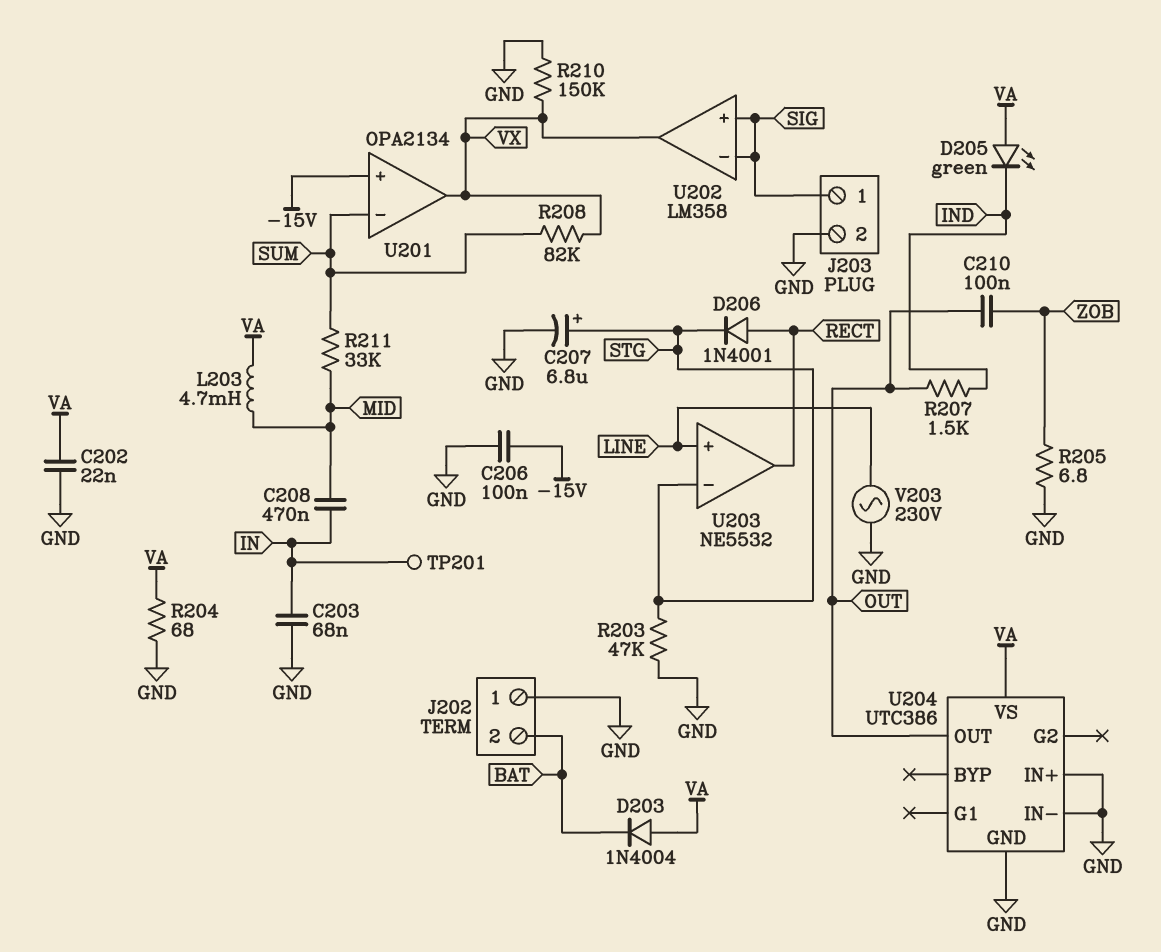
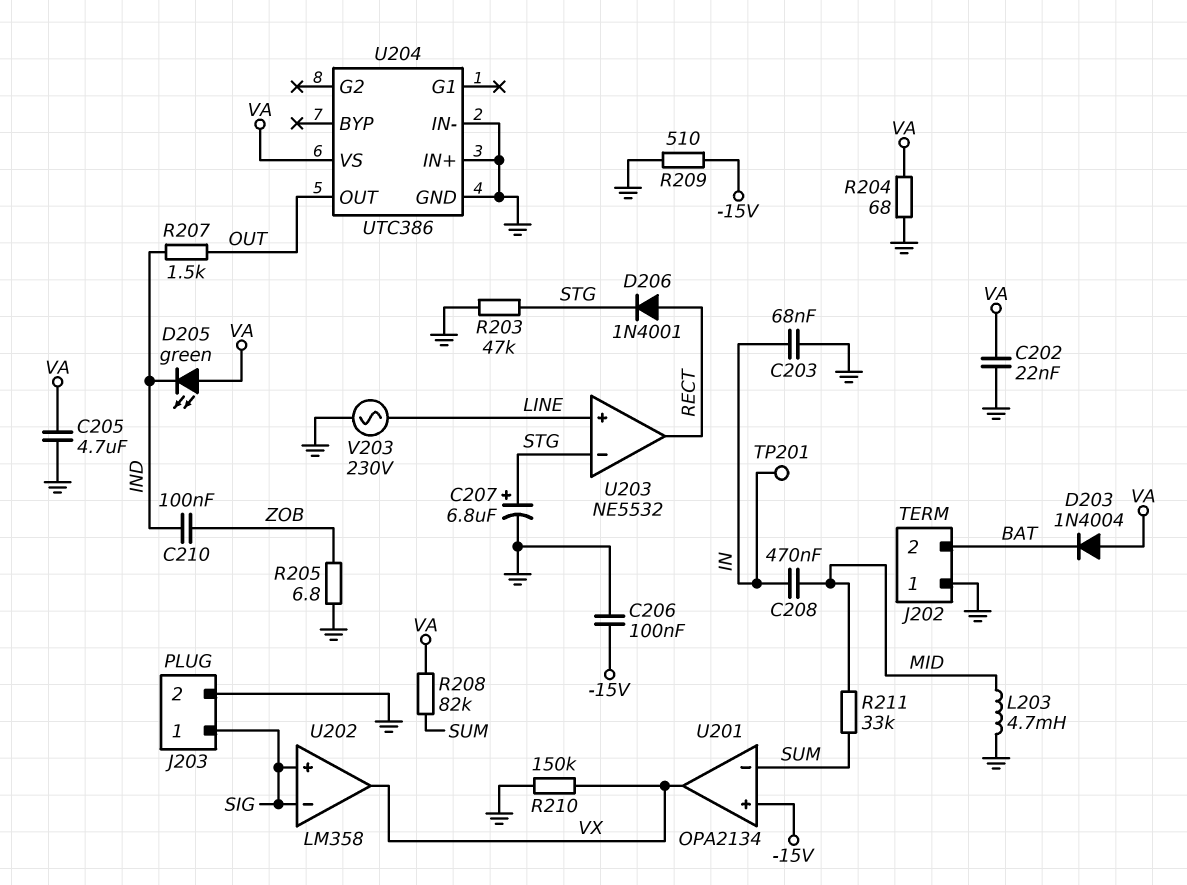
C205: none -> 4.7uF (GND, VA)
C210: 100nF (OUT, ZOB) -> 100nF (IND, ZOB)
L203: 4.7mH (MID, VA) -> 4.7mH (GND, MID)
R208: 82k (SUM, VX) -> 82k (SUM, VA)
R209: none -> 510 (-15V, GND)

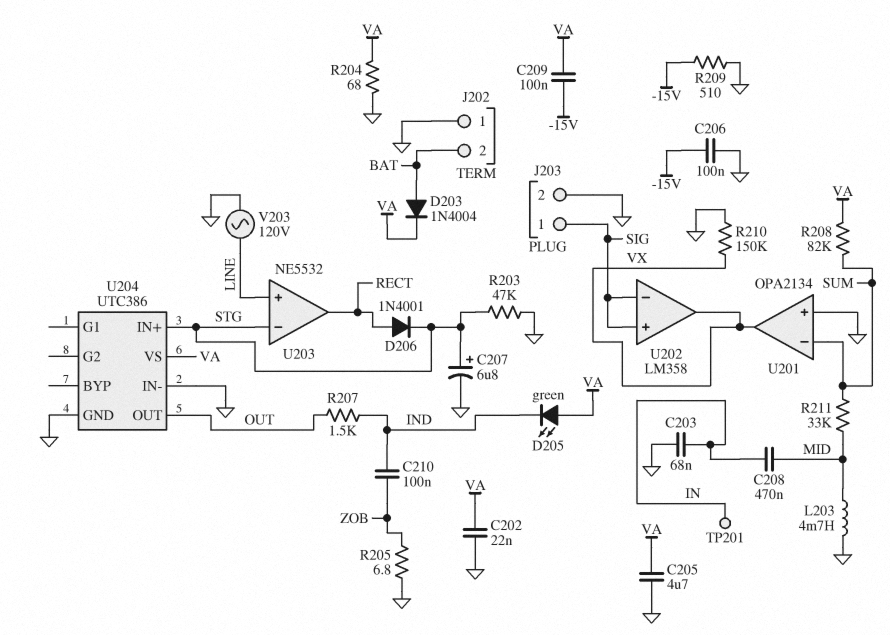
C209: none -> 100nF (-15V, VA)
D203: diode 1N4004 (A VA, K BAT) -> diode 1N4004 (A BAT, K VA)
U201 pin in+: -15V -> GND
U204 pin IN+: GND -> STG
V203: AC 230V (GND, LINE) -> AC 120V (GND, LINE)

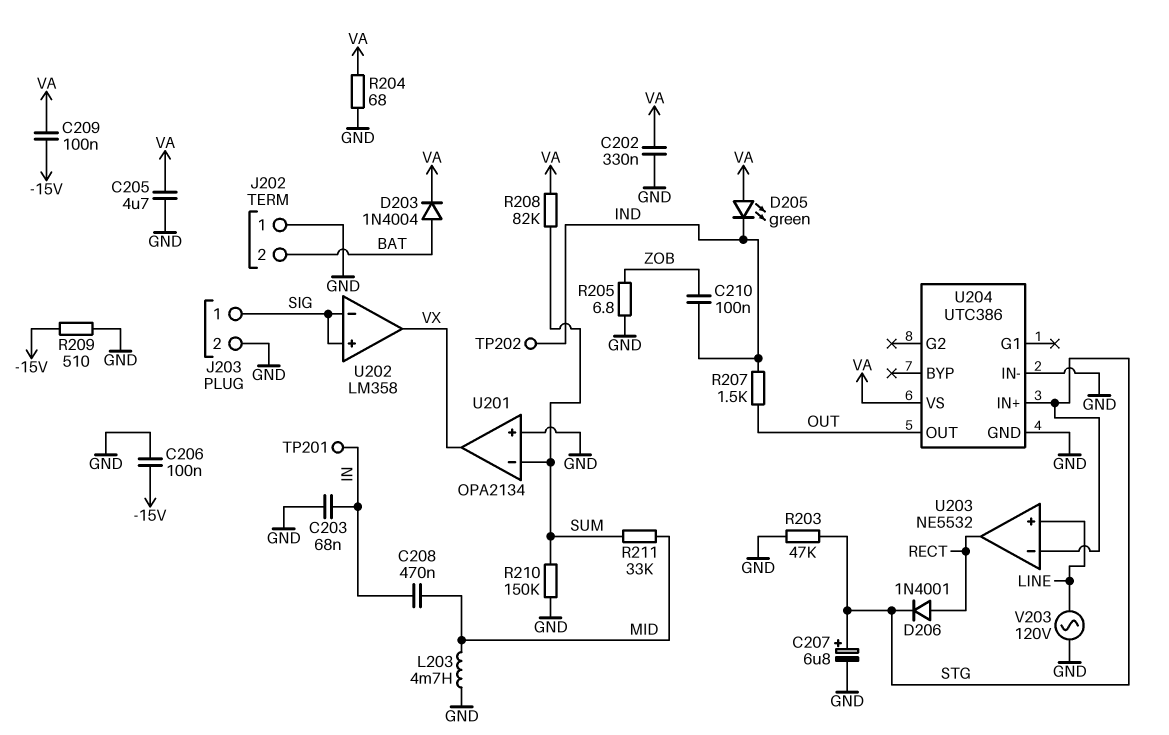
C202: 22nF (GND, VA) -> 330nF (GND, VA)
R210: 150k (GND, VX) -> 150k (GND, SUM)
TP202: none -> test point (IND)

